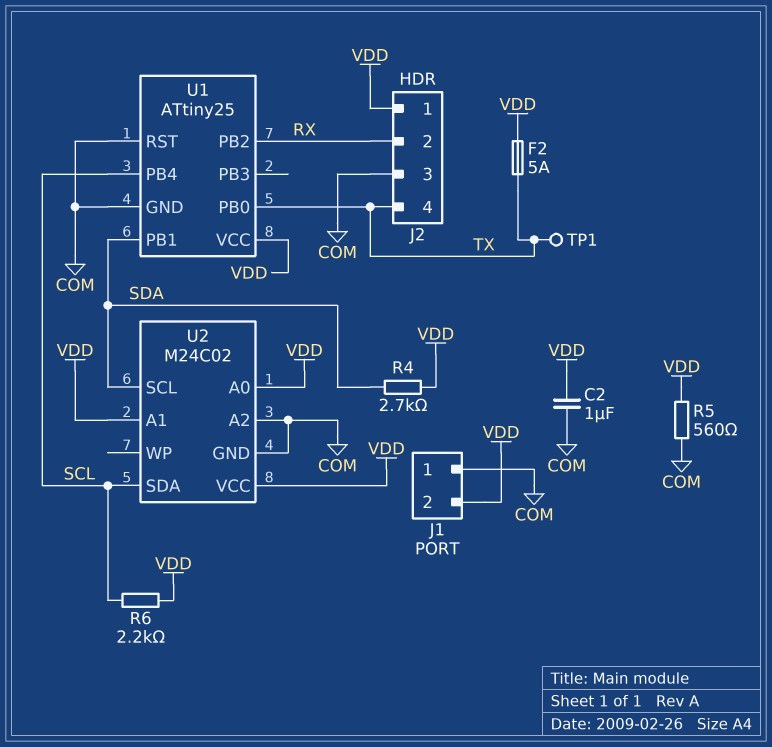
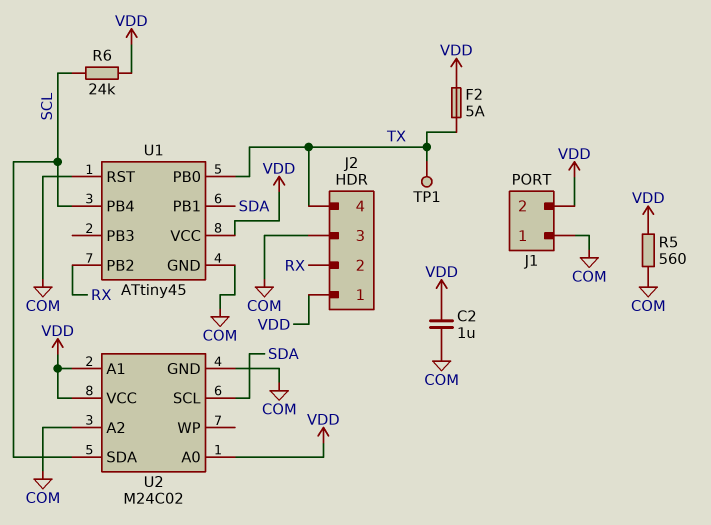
R4: 2.7k (SDA, VDD) -> none
R6: 2.2k (SCL, VDD) -> 24k (SCL, VDD)
U1: ATtiny25 -> ATtiny45

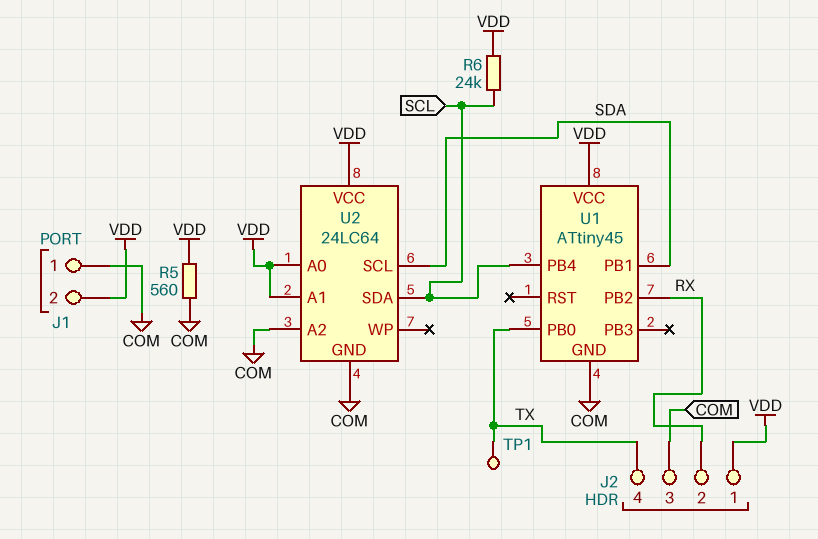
C2: 1uF (COM, VDD) -> none
F2: 5A (TX, VDD) -> none
U1 pin RST: COM -> none
U2: M24C02 -> 24LC64

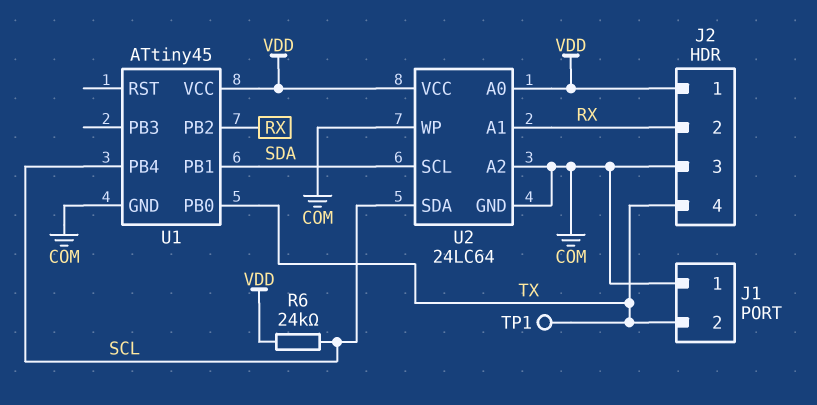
J1 pin 2: VDD -> TX
R5: 560 (COM, VDD) -> none
U2 pin A1: VDD -> RX
U2 pin WP: none -> COM

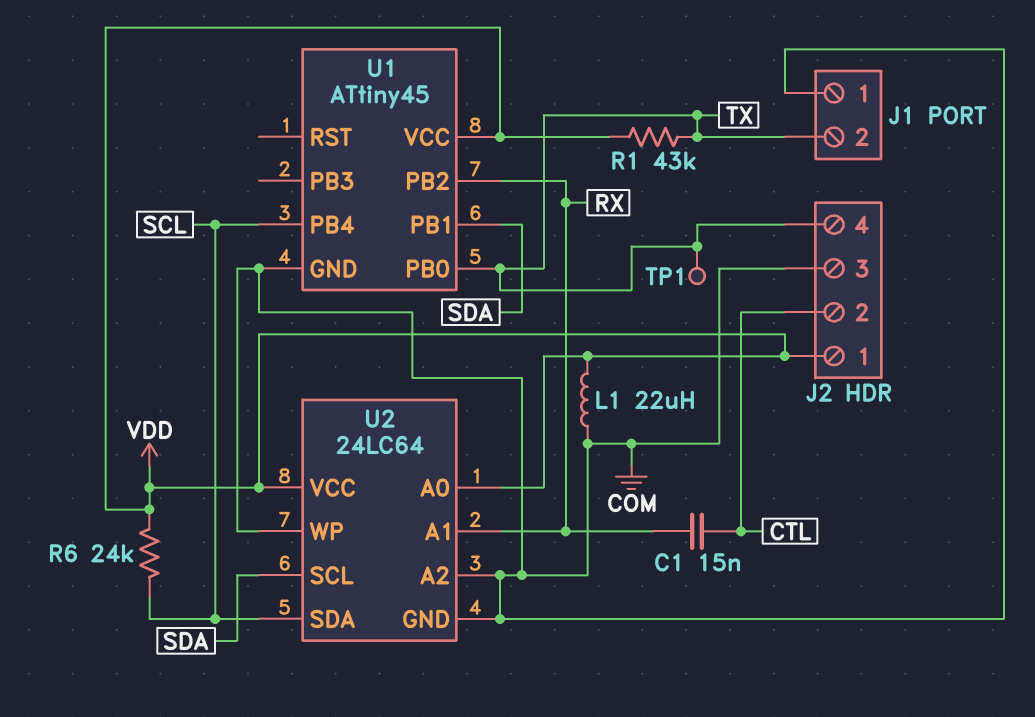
C1: none -> 15nF (CTL, RX)
J2 pin 2: RX -> CTL
L1: none -> 22uH (COM, VDD)
R1: none -> 43k (TX, VDD)

